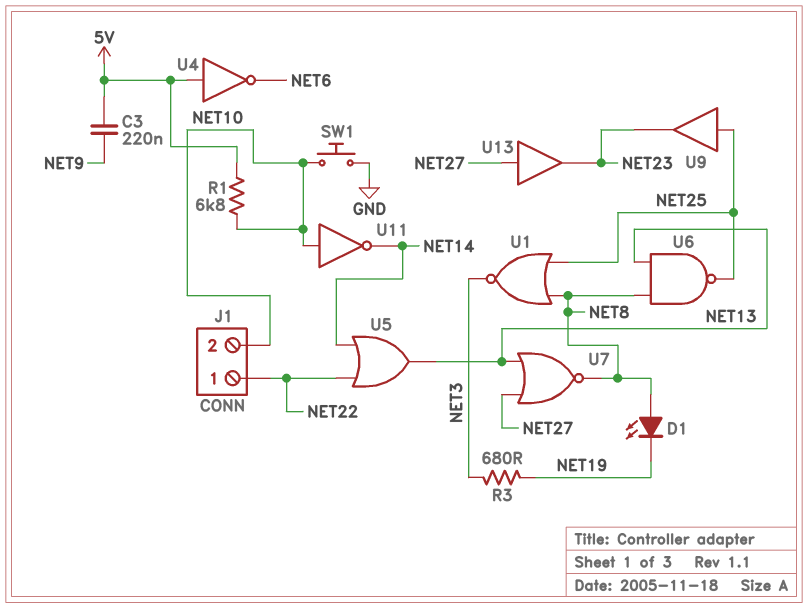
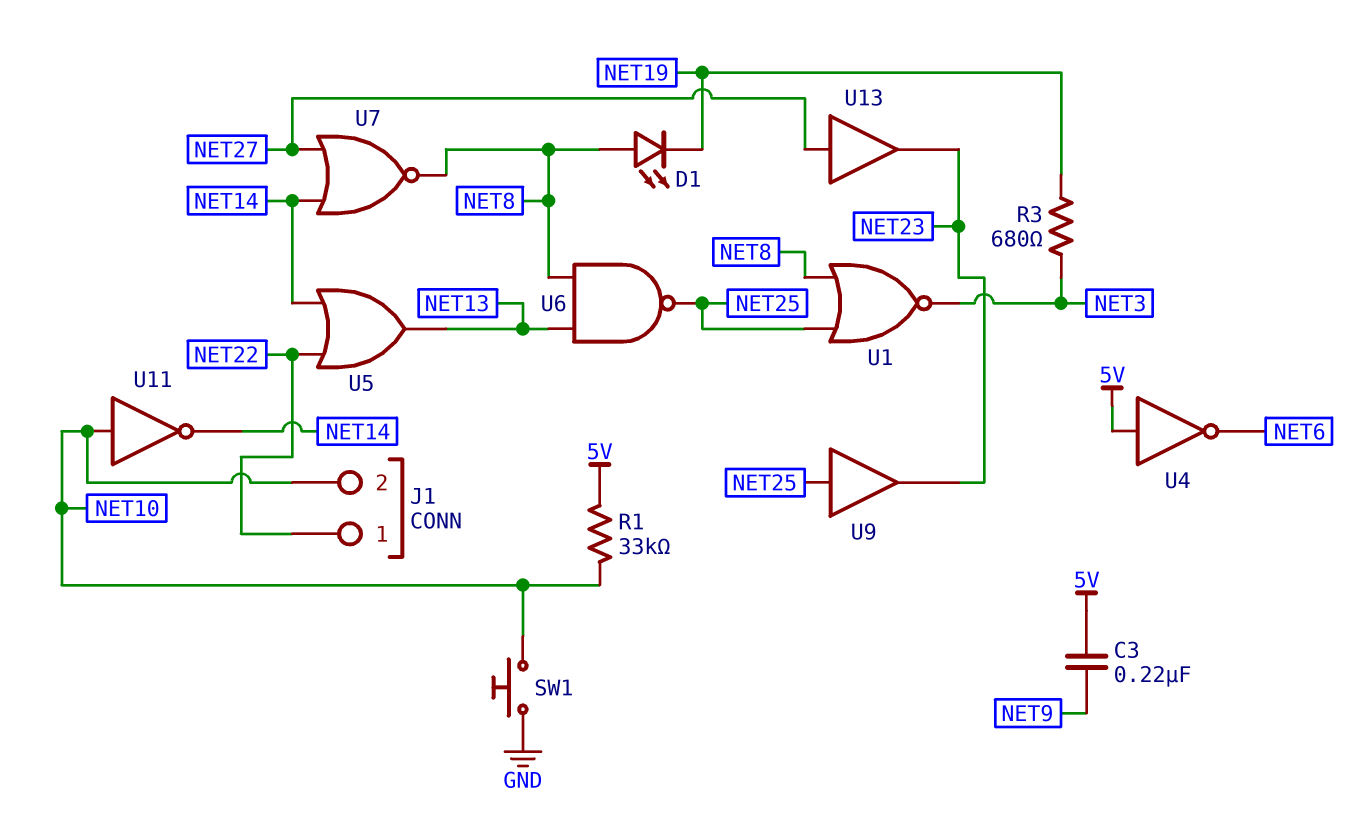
R1: 6.8k (5V, NET10) -> 33k (5V, NET10)
U7: NOR (in NET13, in NET27, out NET8) -> NOR (in NET14, in NET27, out NET8)

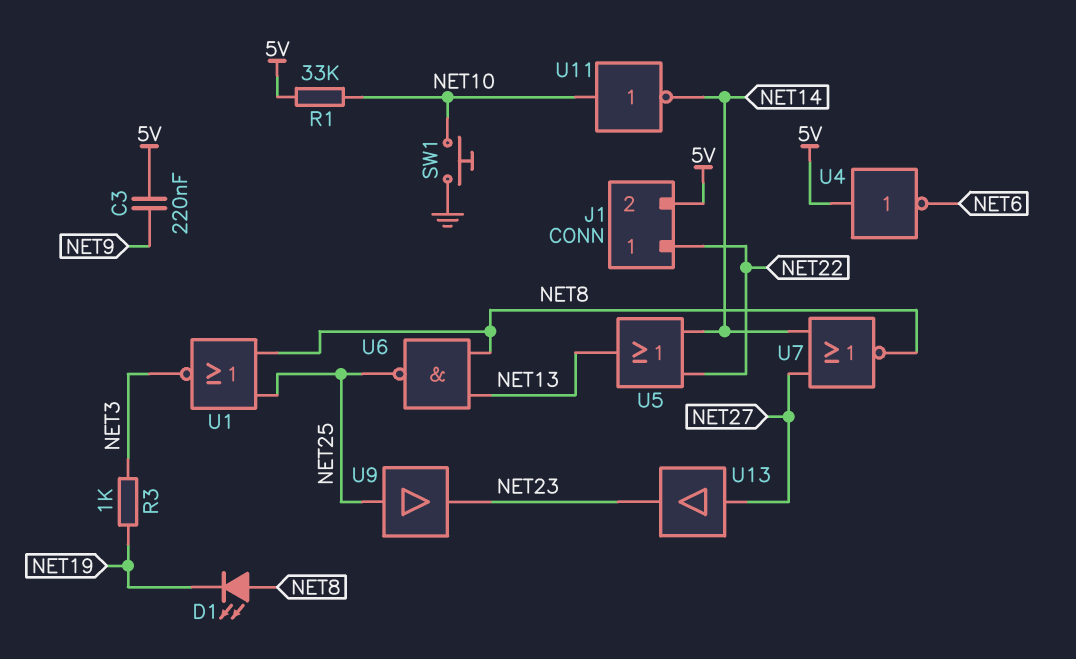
J1 pin 2: NET10 -> 5V
R3: 680 (NET3, NET19) -> 1k (NET3, NET19)

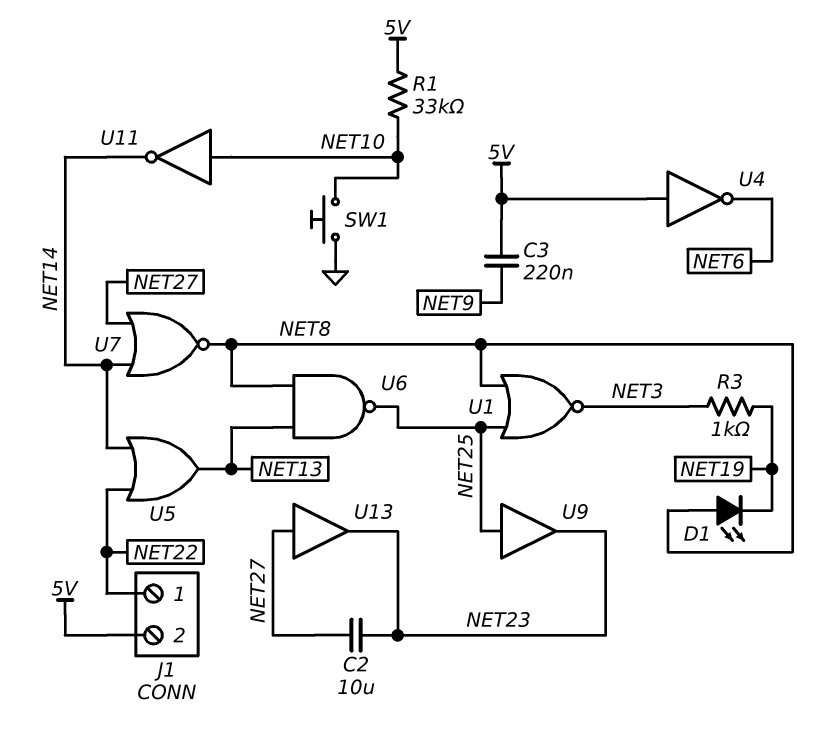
C2: none -> 10uF (NET23, NET27)

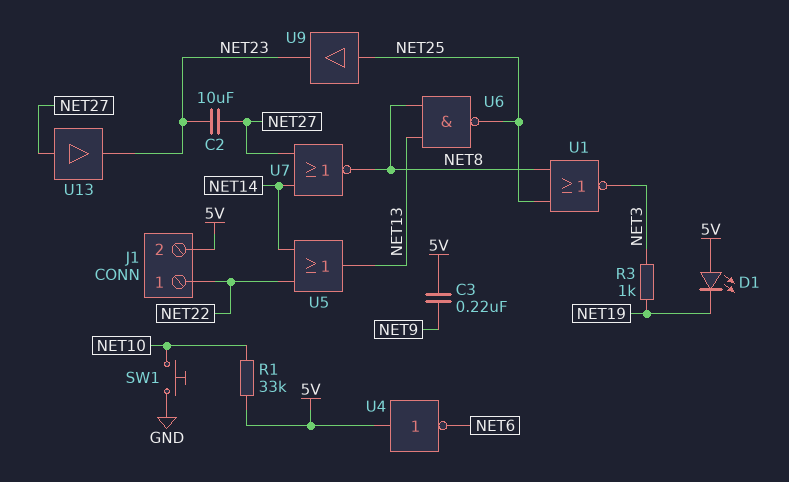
D1: LED (A NET8, K NET19) -> LED (A 5V, K NET19)
U11: NOT (in NET10, out NET14) -> none

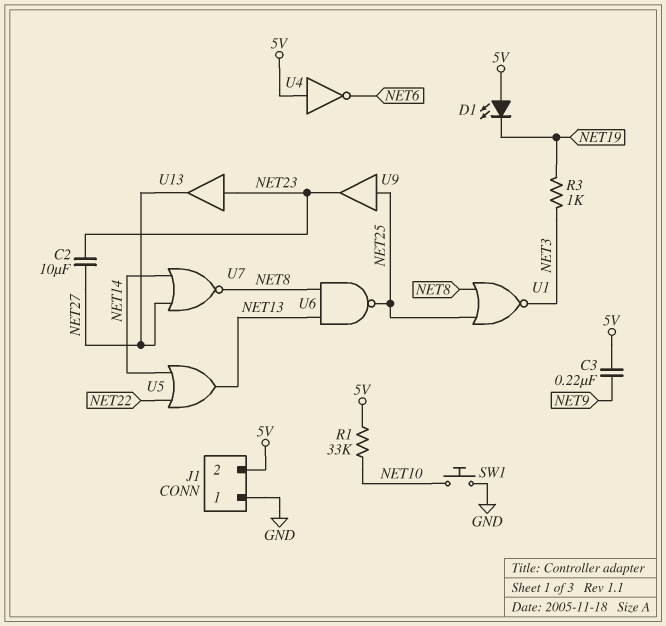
J1 pin 1: NET22 -> GND
U13: buffer (in NET27, out NET23) -> buffer (in NET23, out NET27)

